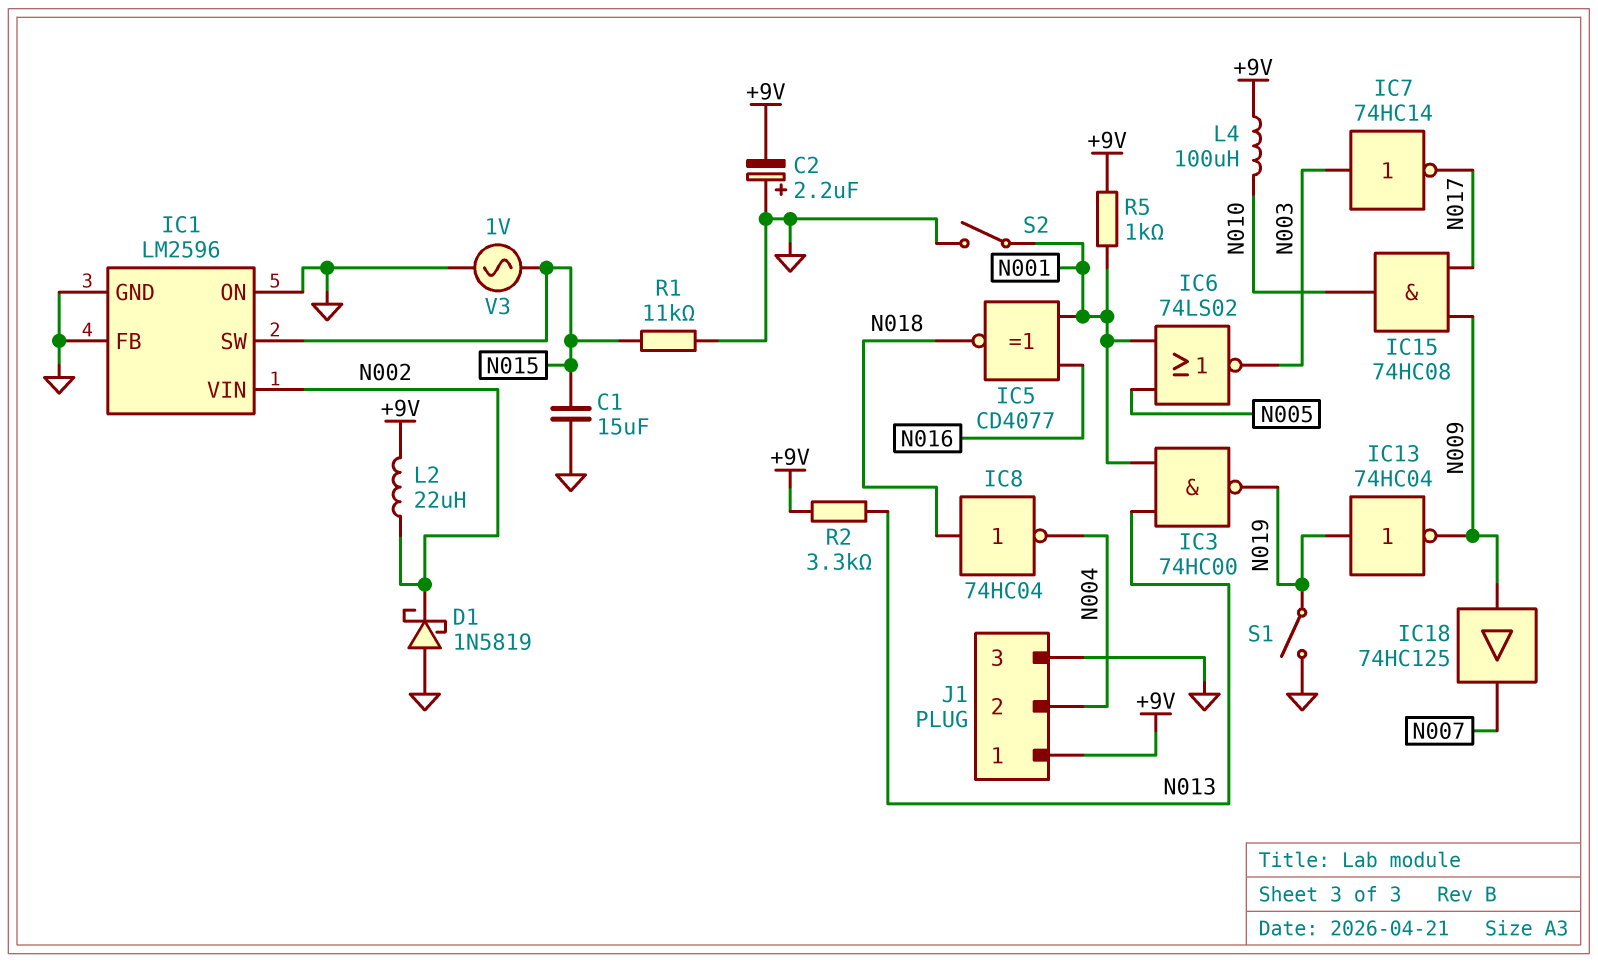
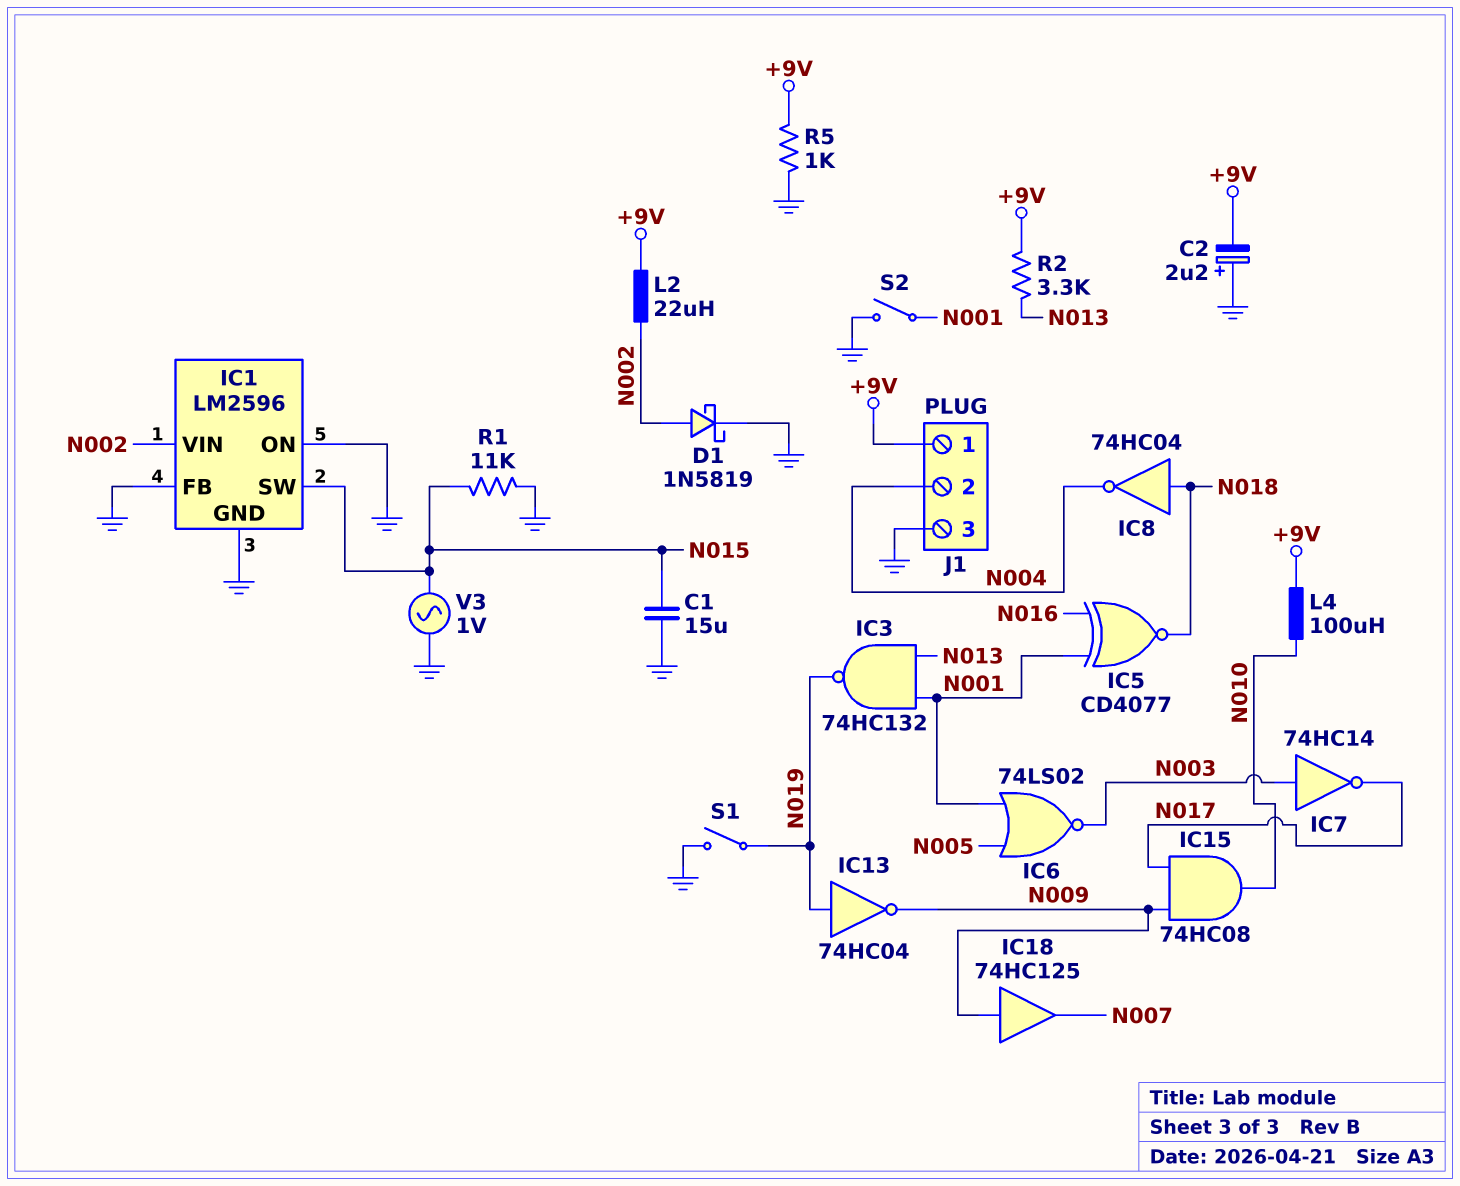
D1: schottky 1N5819 (A GND, K N002) -> schottky 1N5819 (A N002, K GND)
IC3: NAND 74HC00 (in N001, in N013, out N019) -> NAND 74HC132 (in N001, in N013, out N019)
R5: 1k (+9V, N001) -> 1k (+9V, GND)

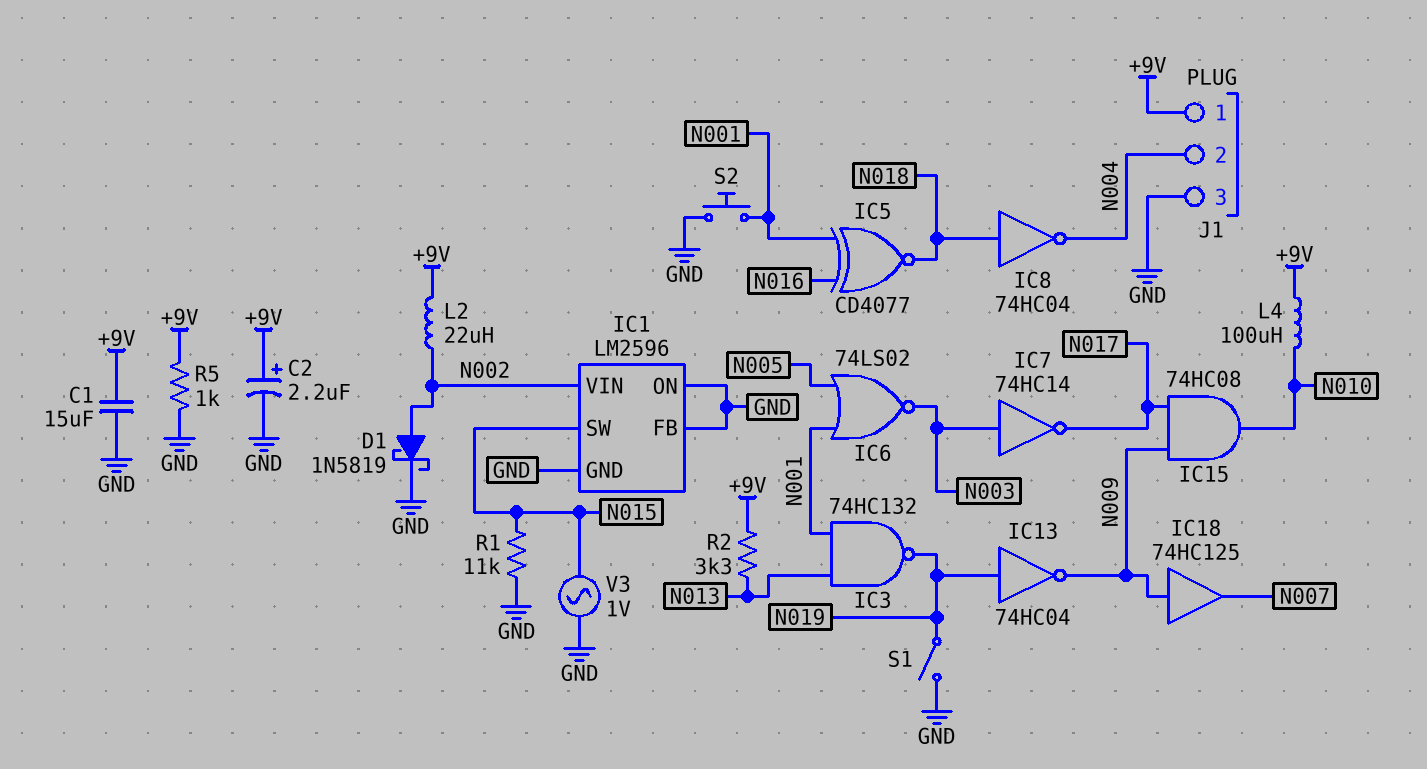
C1: 15uF (GND, N015) -> 15uF (+9V, GND)
C2: 2.2uF (plus GND, minus +9V) -> 2.2uF (plus +9V, minus GND)
S2: switch (GND, N001) -> button (GND, N001)

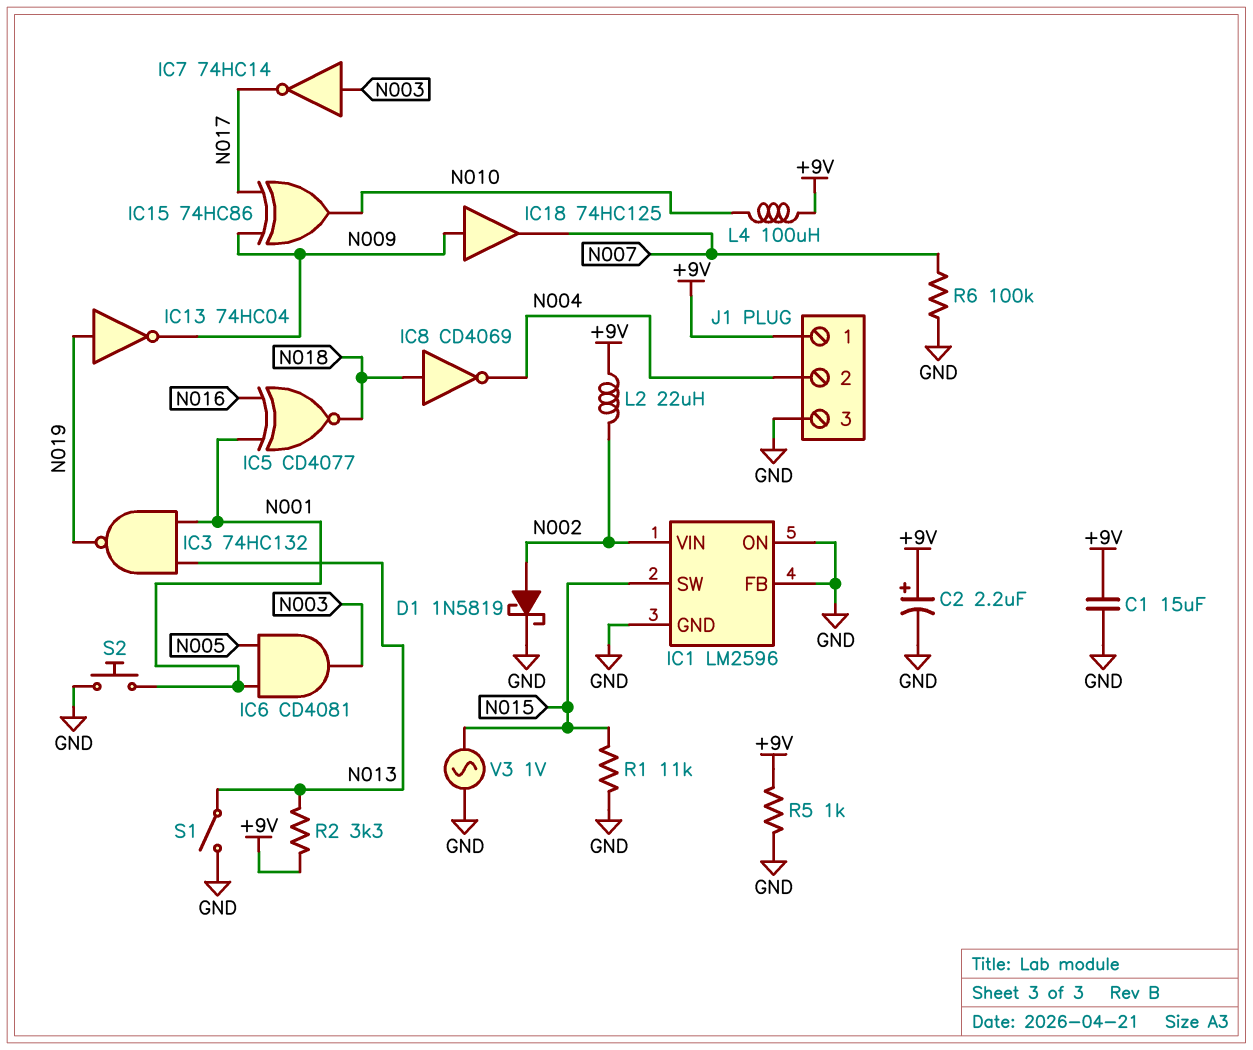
IC6: NOR 74LS02 (in N001, in N005, out N003) -> AND CD4081 (in N001, in N005, out N003)
IC8: NOT 74HC04 (in N018, out N004) -> NOT CD4069 (in N018, out N004)
IC15: AND 74HC08 (in N009, in N017, out N010) -> XOR 74HC86 (in N009, in N017, out N010)
R6: none -> 100k (GND, N007)
S1: switch (GND, N019) -> switch (GND, N013)

